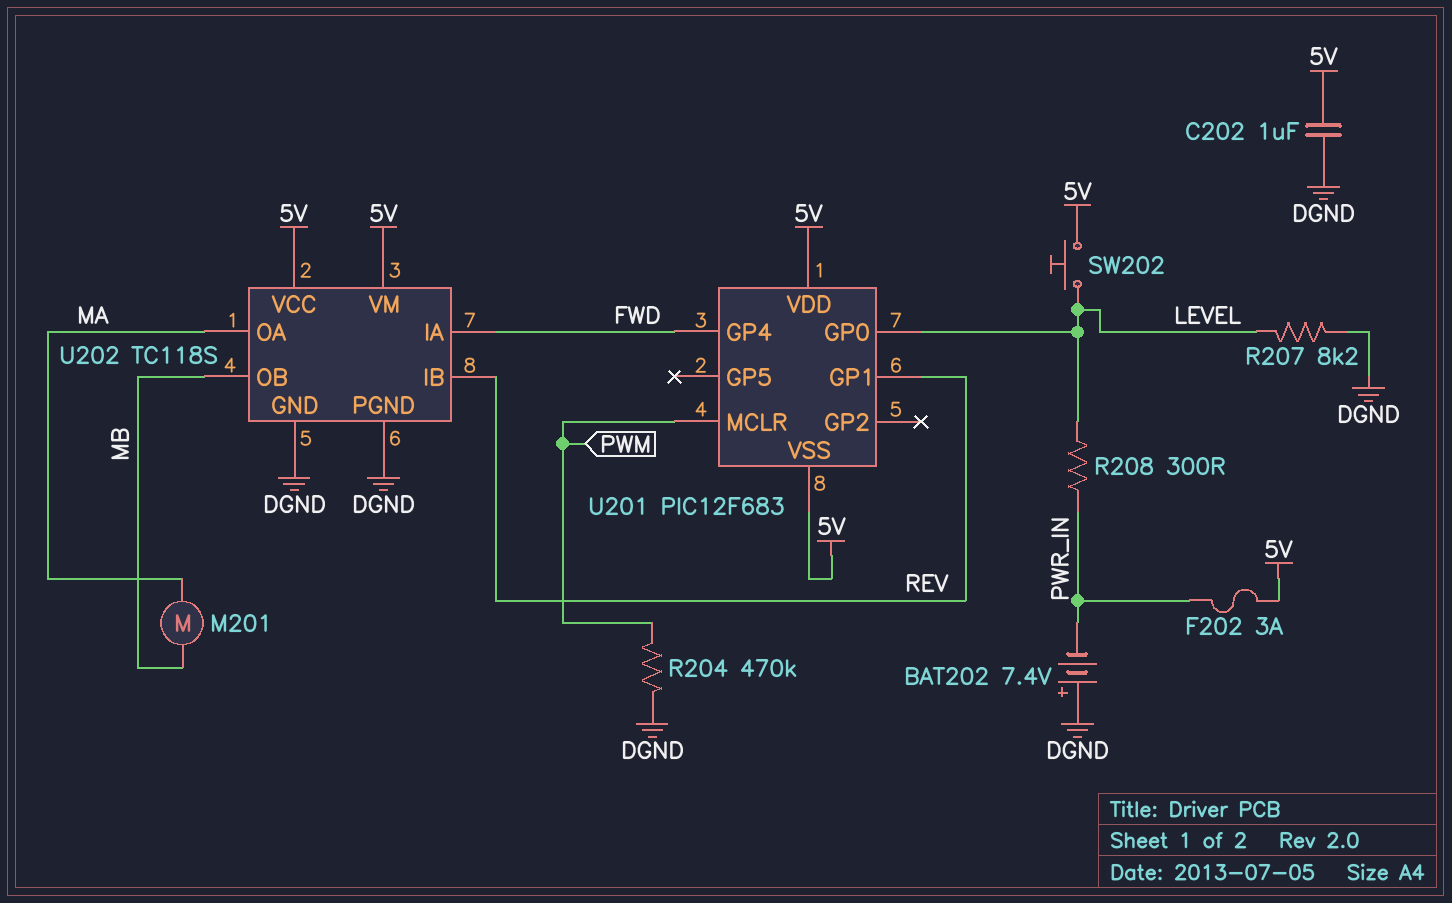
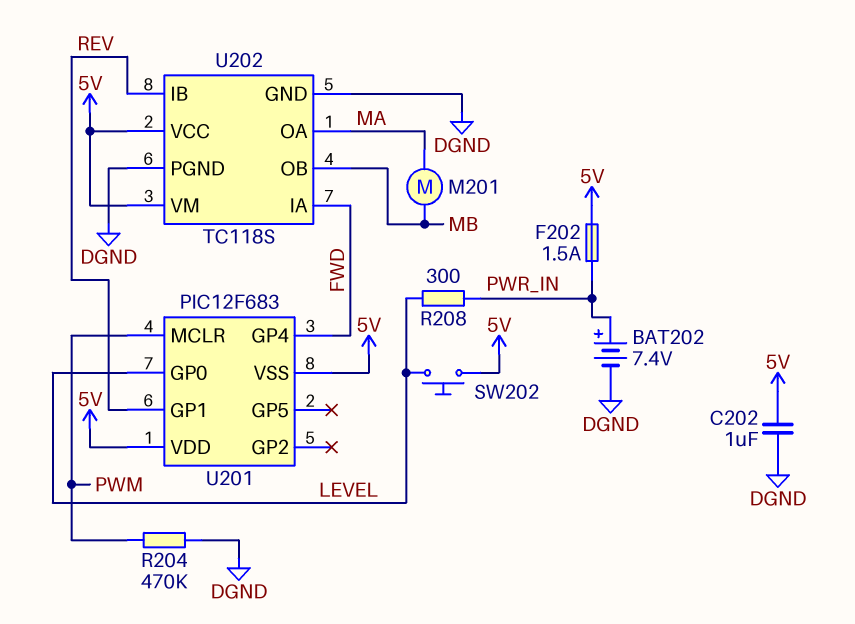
BAT202: 7.4V (plus DGND, minus PWR_IN) -> 7.4V (plus PWR_IN, minus DGND)
F202: 3A (5V, PWR_IN) -> 1.5A (5V, PWR_IN)
R207: 8.2k (DGND, LEVEL) -> none

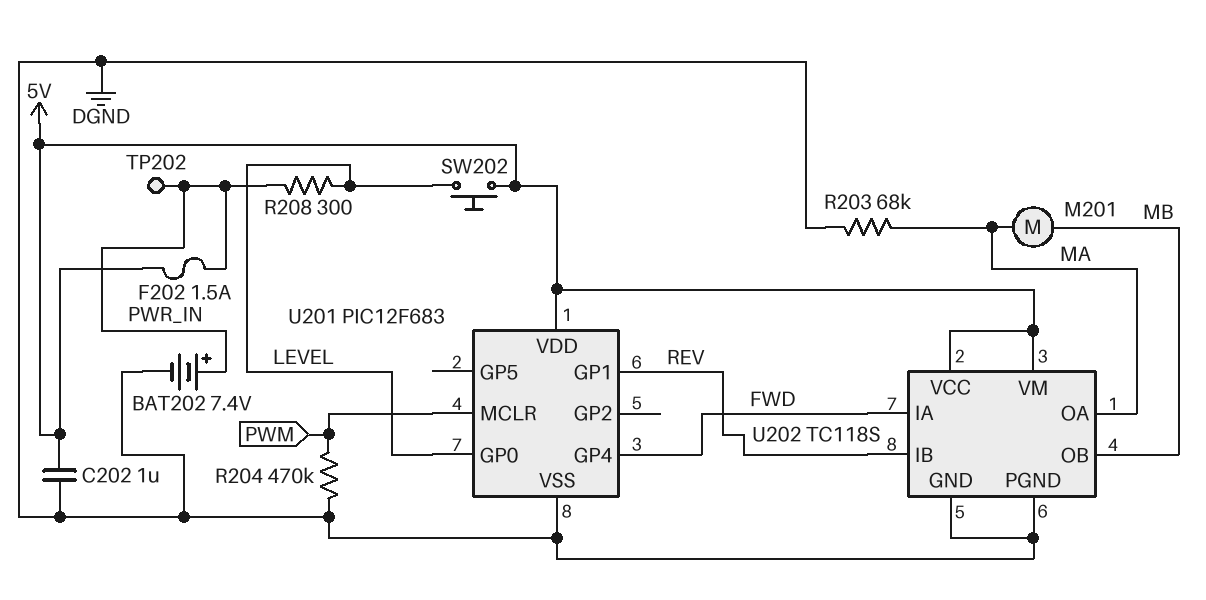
R203: none -> 68k (DGND, MA)
TP202: none -> test point (PWR_IN)
U201 pin VSS: 5V -> DGND

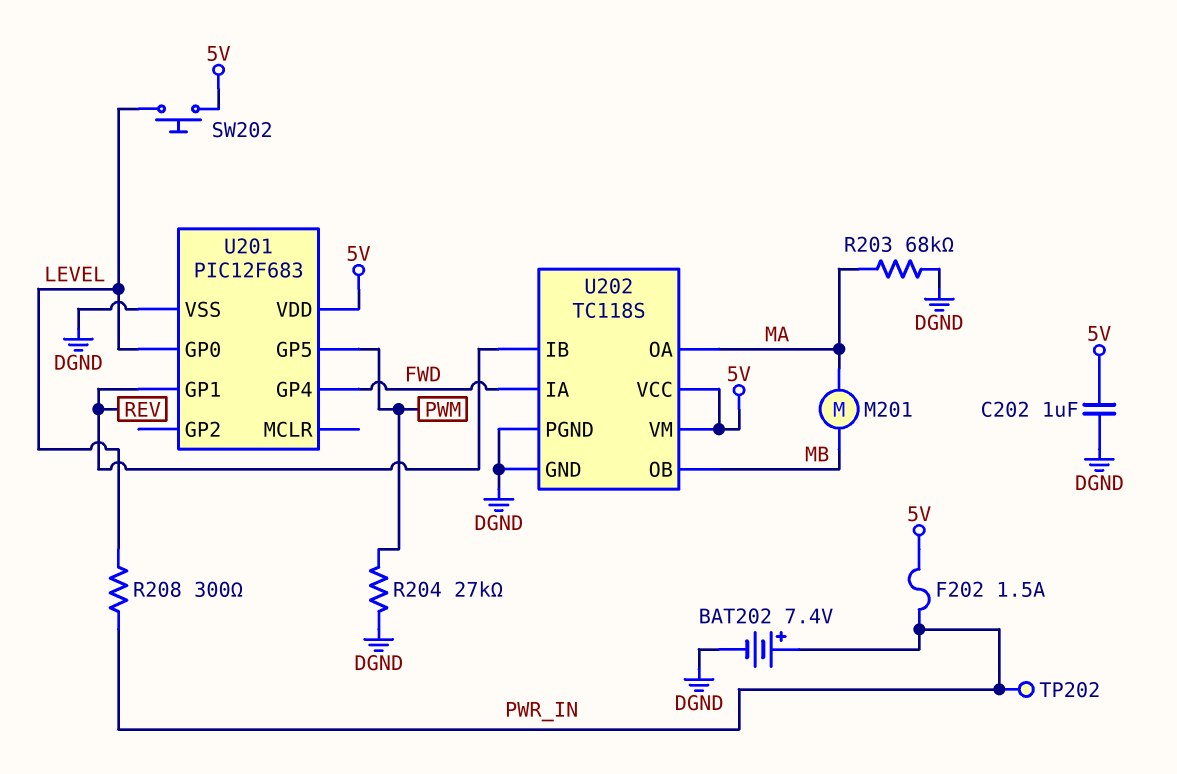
R204: 470k (DGND, PWM) -> 27k (DGND, PWM)
U201 pin GP5: none -> PWM
U201 pin MCLR: PWM -> none

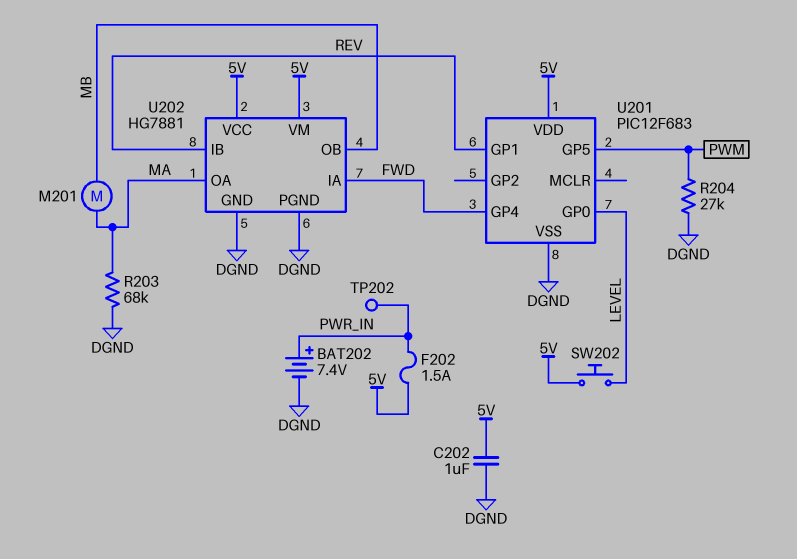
R208: 300 (LEVEL, PWR_IN) -> none
U202: TC118S -> HG7881

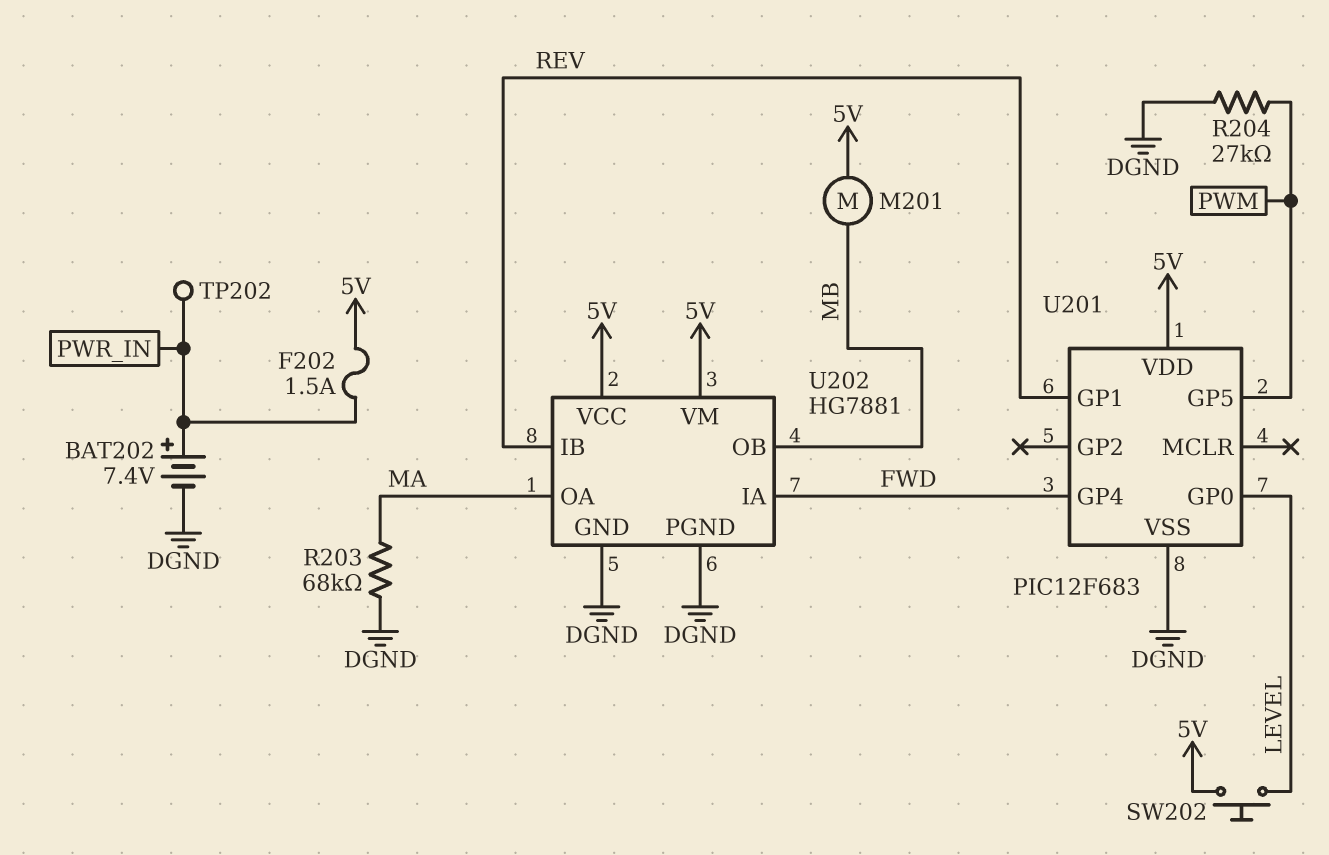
C202: 1uF (5V, DGND) -> none
M201: motor (MA, MB) -> motor (5V, MB)

